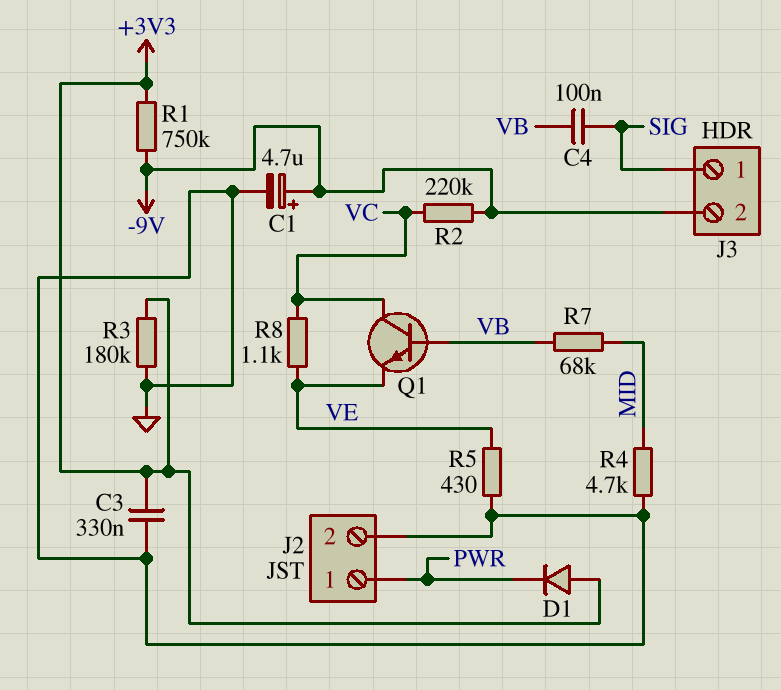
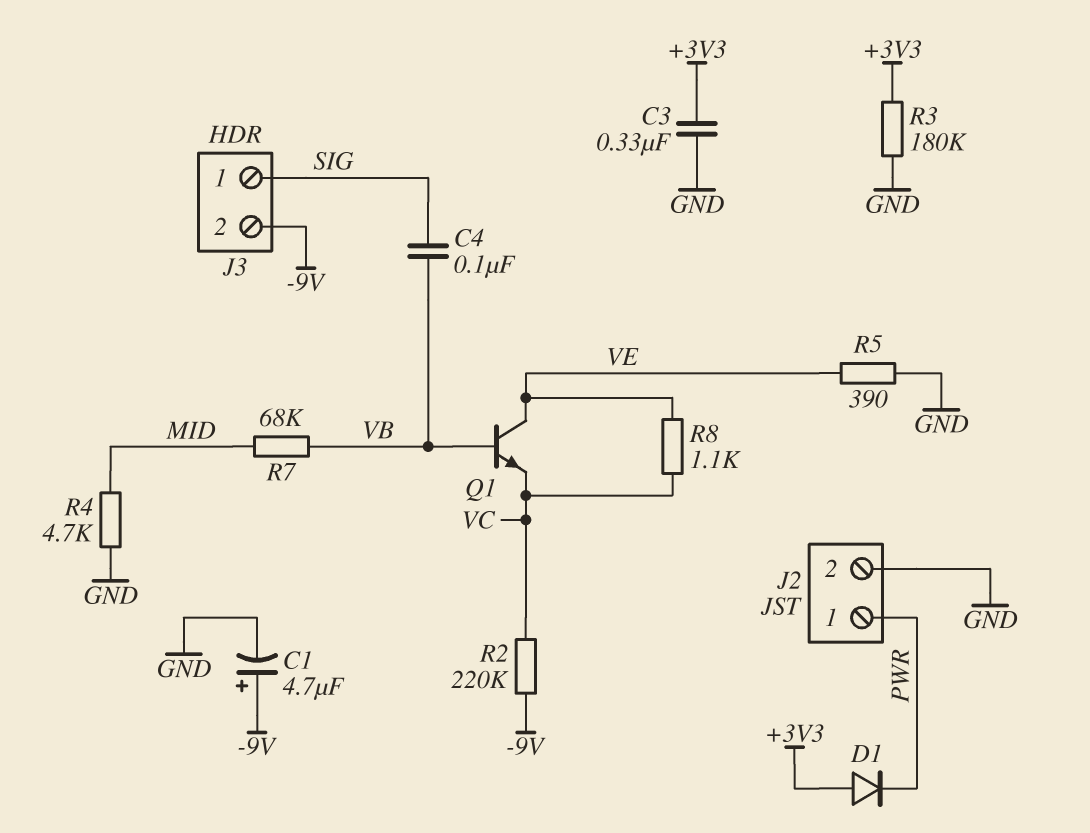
Q1: NPN (B VB, C VC, E VE) -> NPN (B VB, C VE, E VC)
R1: 750k (+3V3, -9V) -> none
R5: 430 (GND, VE) -> 390 (GND, VE)

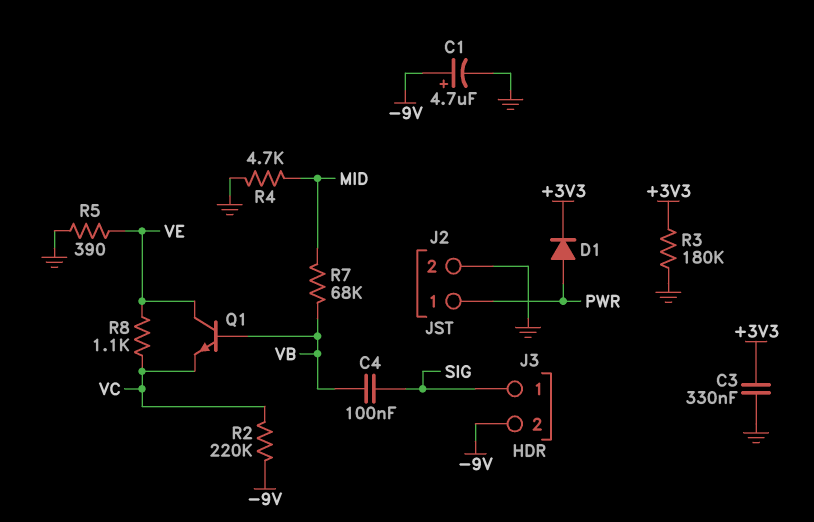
D1: diode (A +3V3, K PWR) -> diode (A PWR, K +3V3)

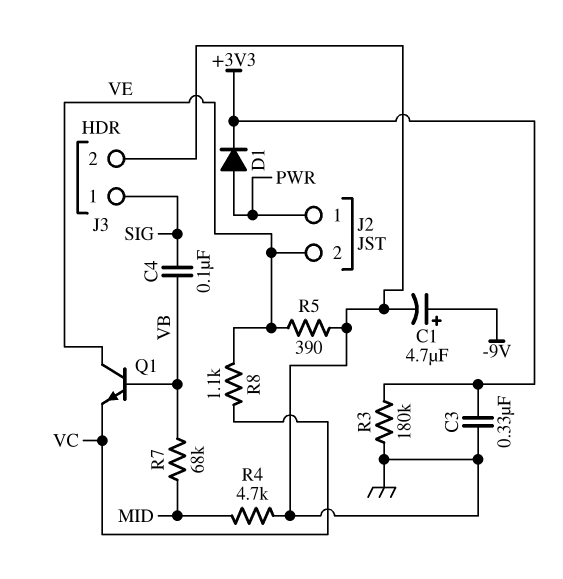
J2 pin 2: GND -> VE
J3 pin 2: -9V -> GND
R2: 220k (-9V, VC) -> none

